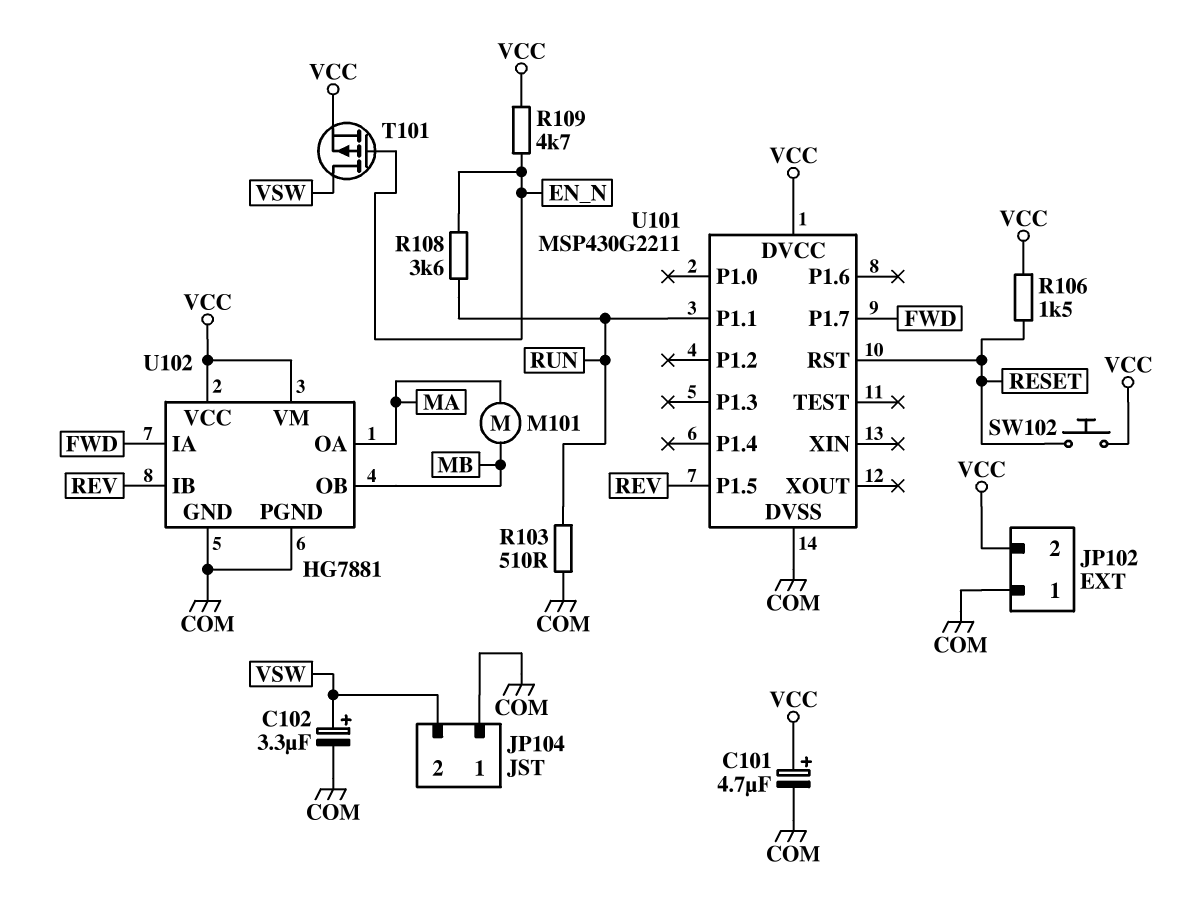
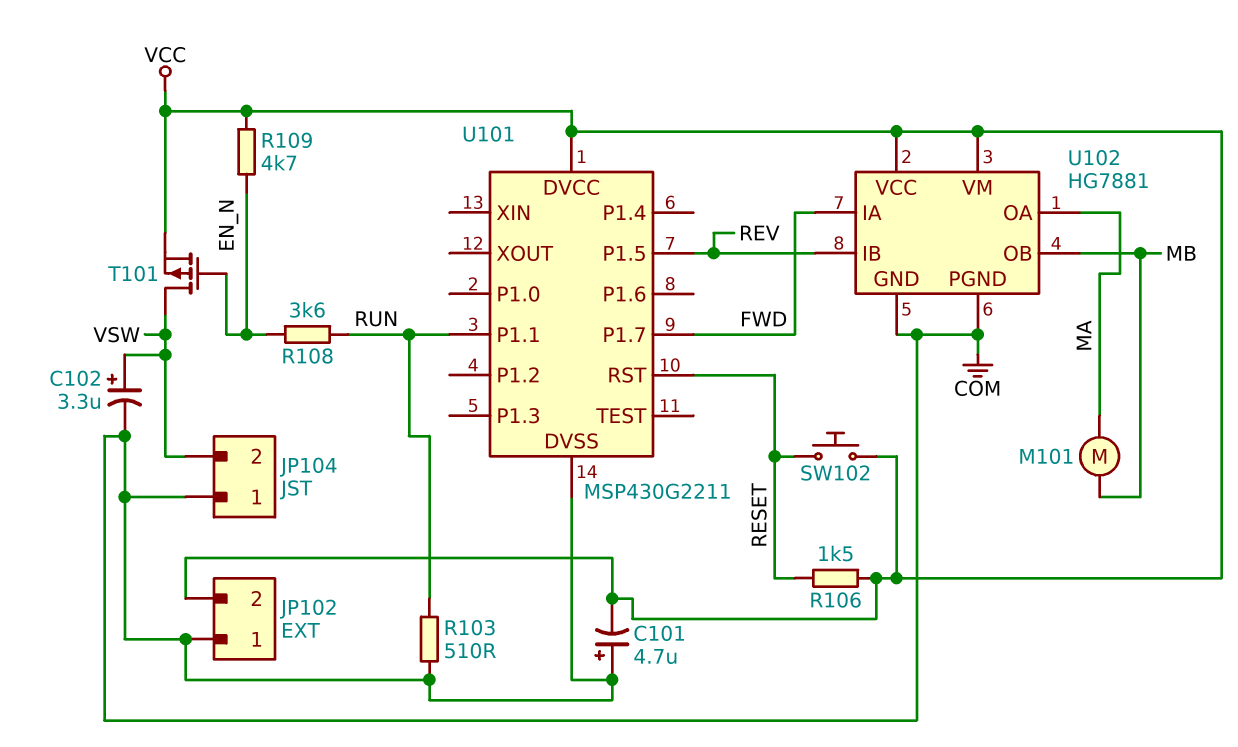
C101: 4.7uF (plus VCC, minus COM) -> 4.7uF (plus COM, minus VCC)

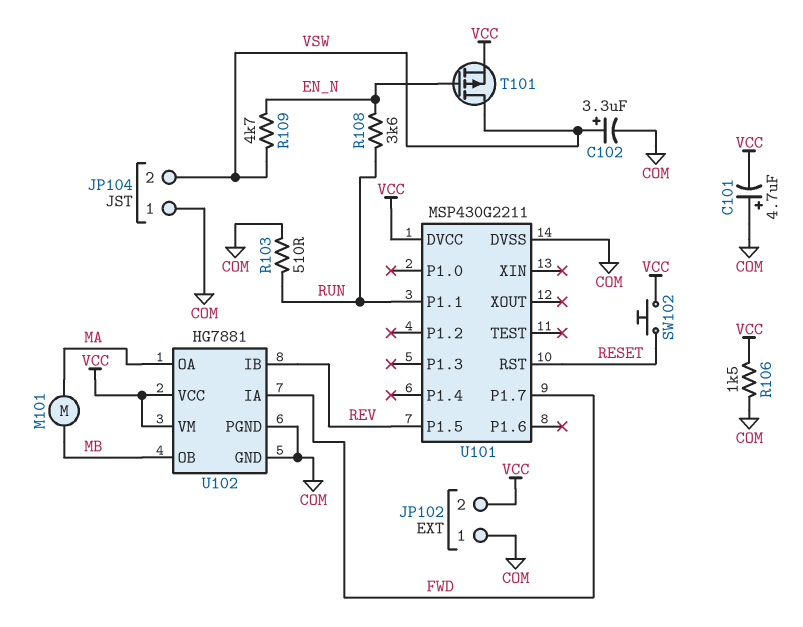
R106: 1.5k (RESET, VCC) -> 1.5k (COM, VCC)
R109: 4.7k (EN_N, VCC) -> 4.7k (EN_N, VSW)

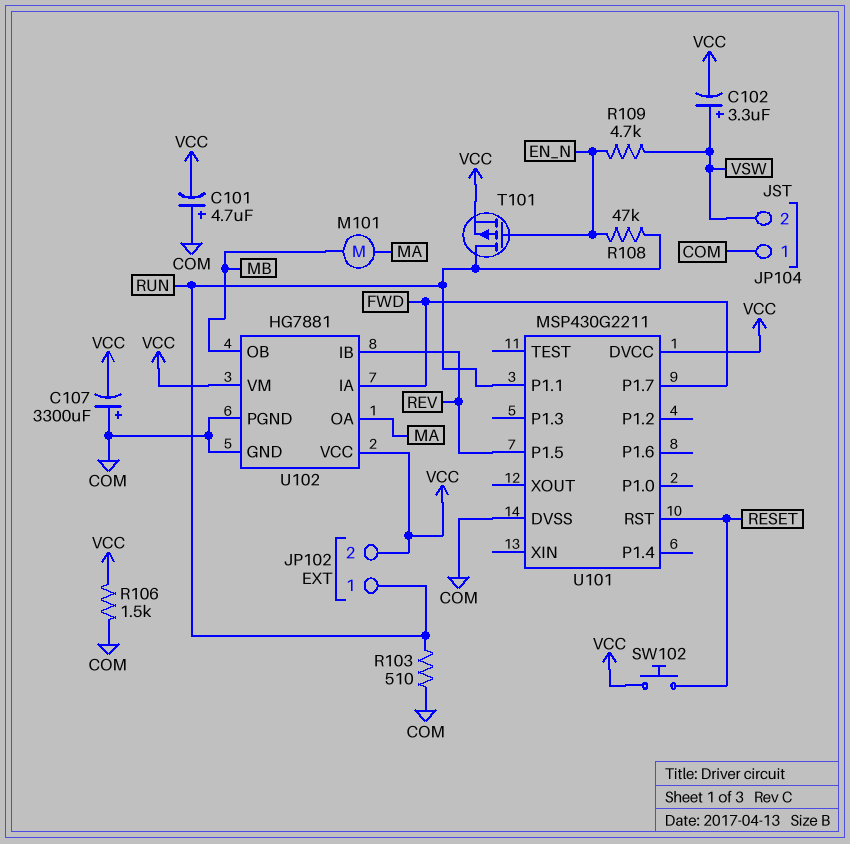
C102: 3.3uF (plus VSW, minus COM) -> 3.3uF (plus VSW, minus VCC)
C107: none -> 3300uF (plus COM, minus VCC)
JP102 pin 1: COM -> RUN
R108: 3.6k (EN_N, RUN) -> 47k (EN_N, RUN)
T101: PMOS (G EN_N, D VSW, S VCC) -> PMOS (G EN_N, D RUN, S VCC)

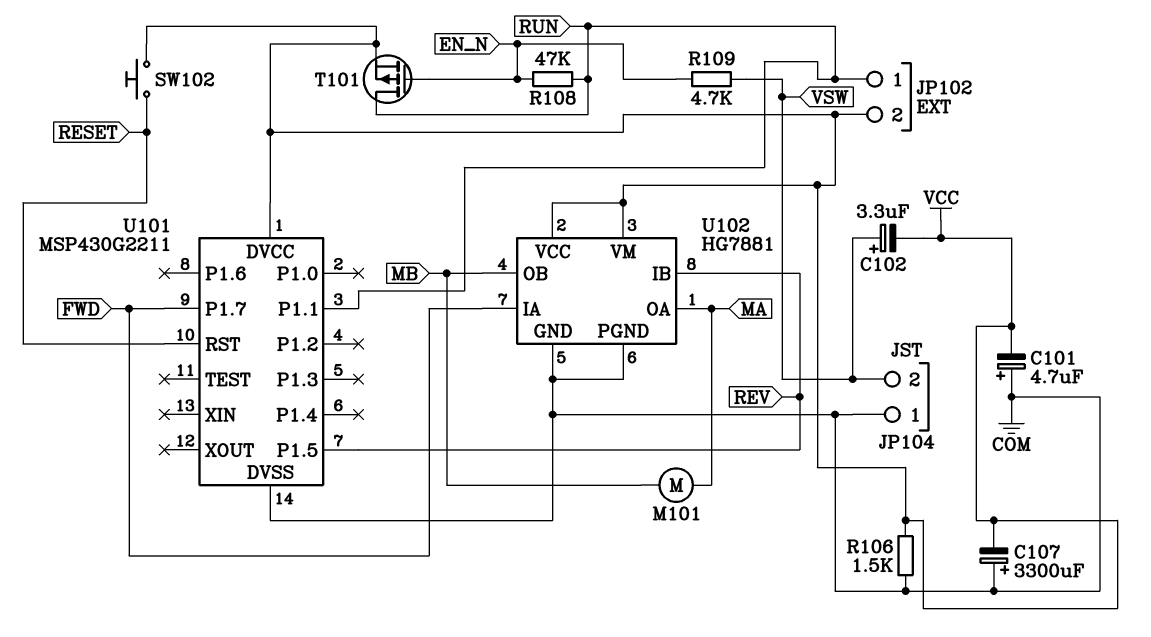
R103: 510 (COM, RUN) -> none

